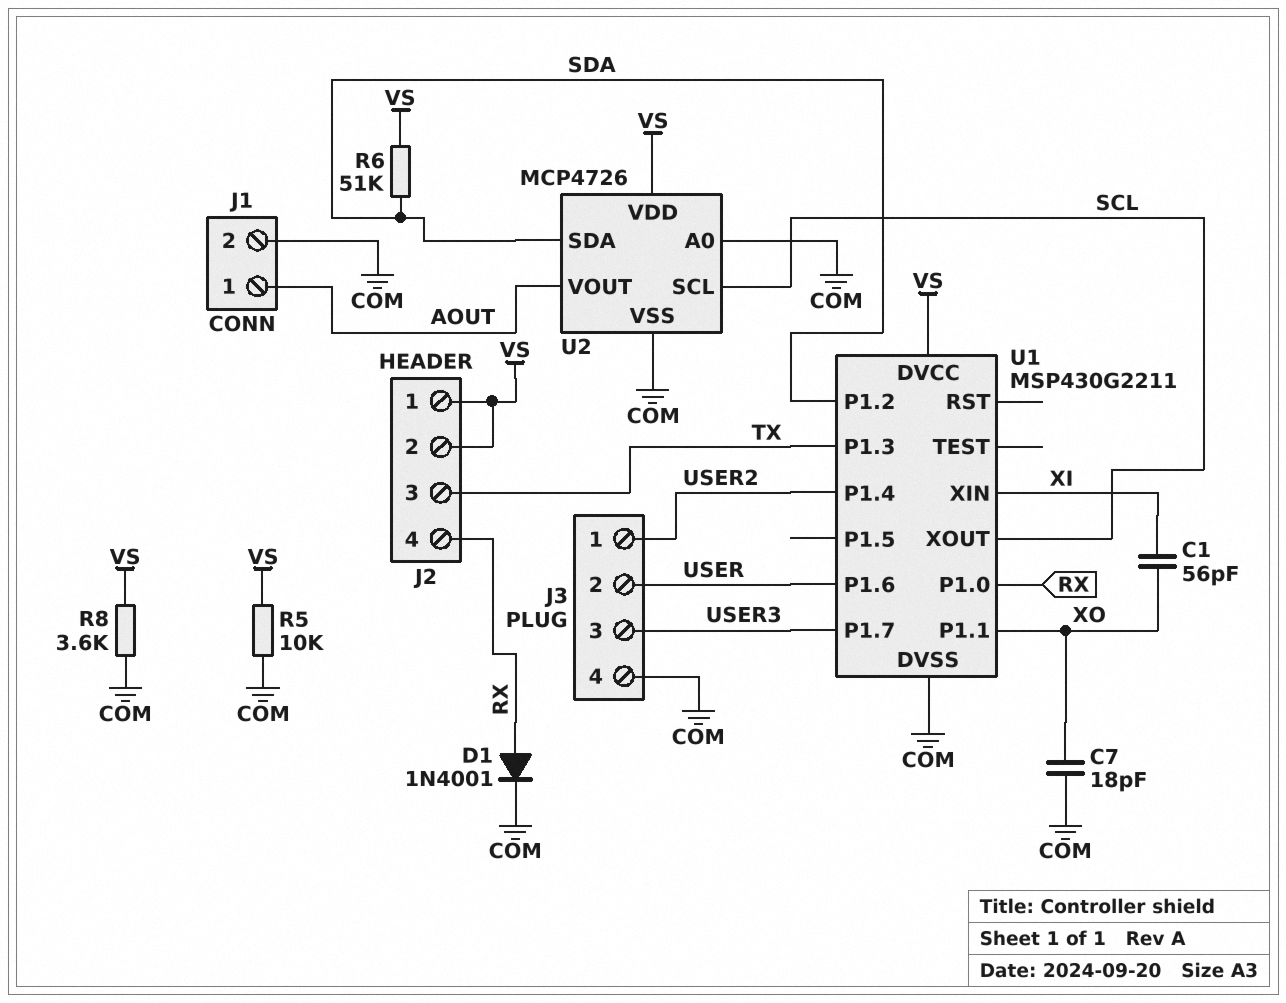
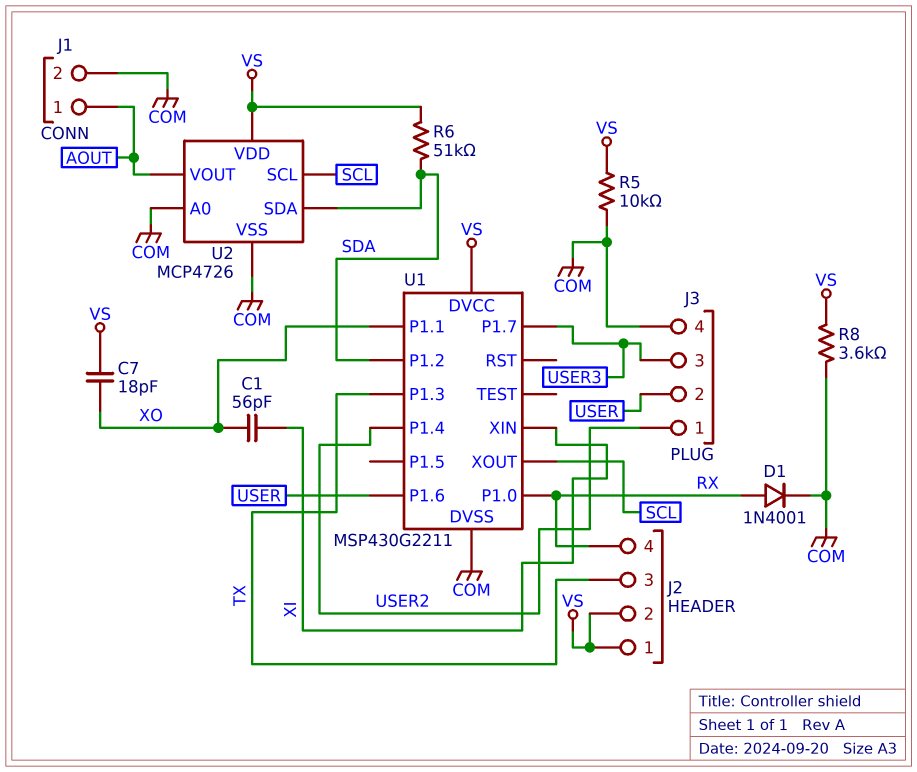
C7: 18pF (COM, XO) -> 18pF (VS, XO)

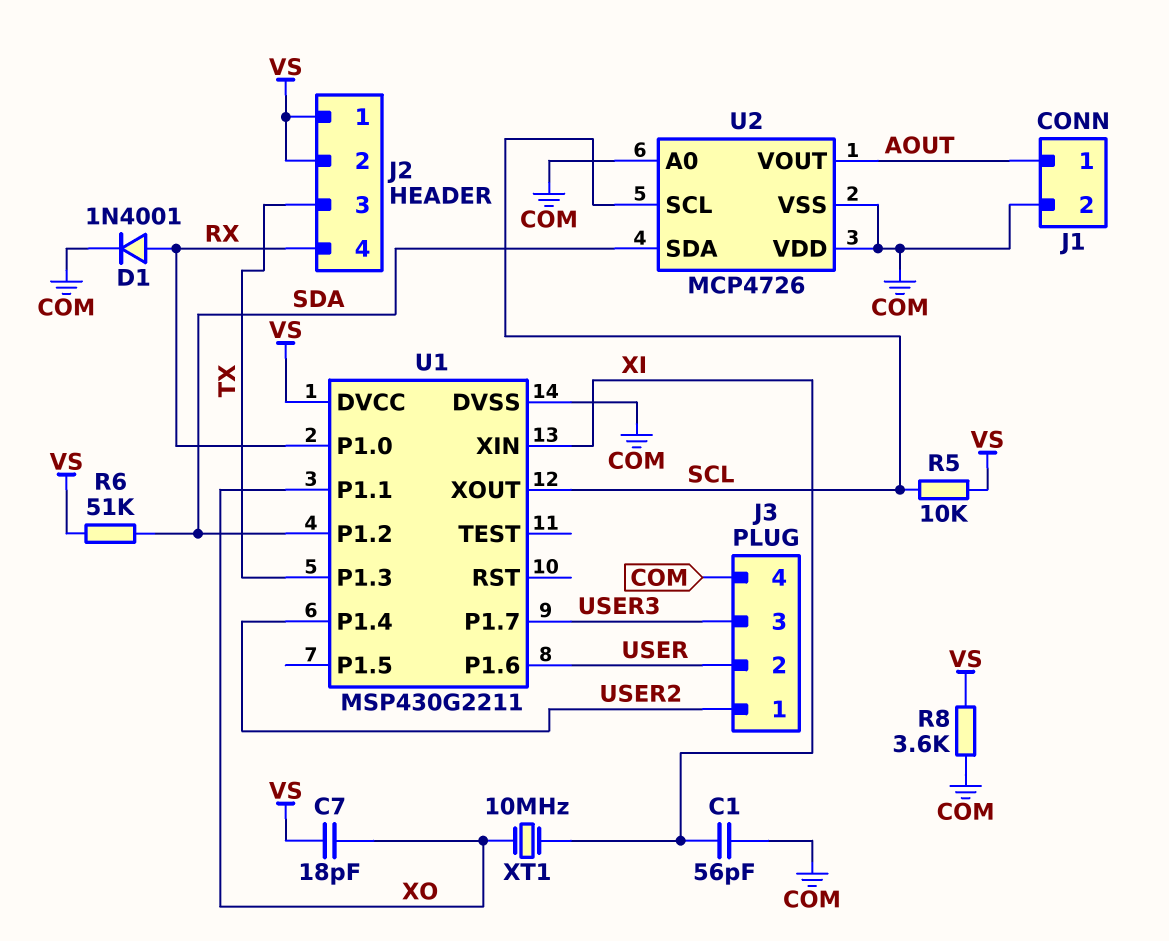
C1: 56pF (XI, XO) -> 56pF (COM, XI)
R5: 10k (COM, VS) -> 10k (SCL, VS)
U2 pin VDD: VS -> COM
XT1: none -> 10MHz (XI, XO)

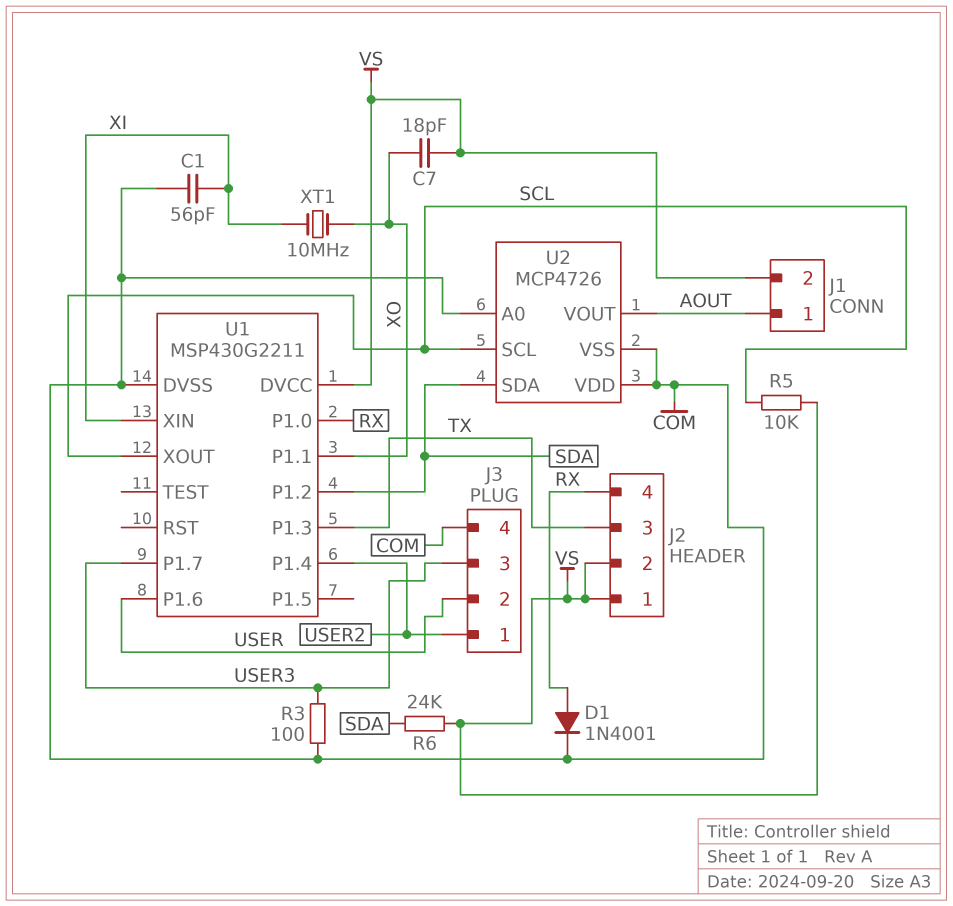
J1 pin 2: COM -> VS
R3: none -> 100 (COM, USER3)
R6: 51k (SDA, VS) -> 24k (SDA, VS)
R8: 3.6k (COM, VS) -> none

